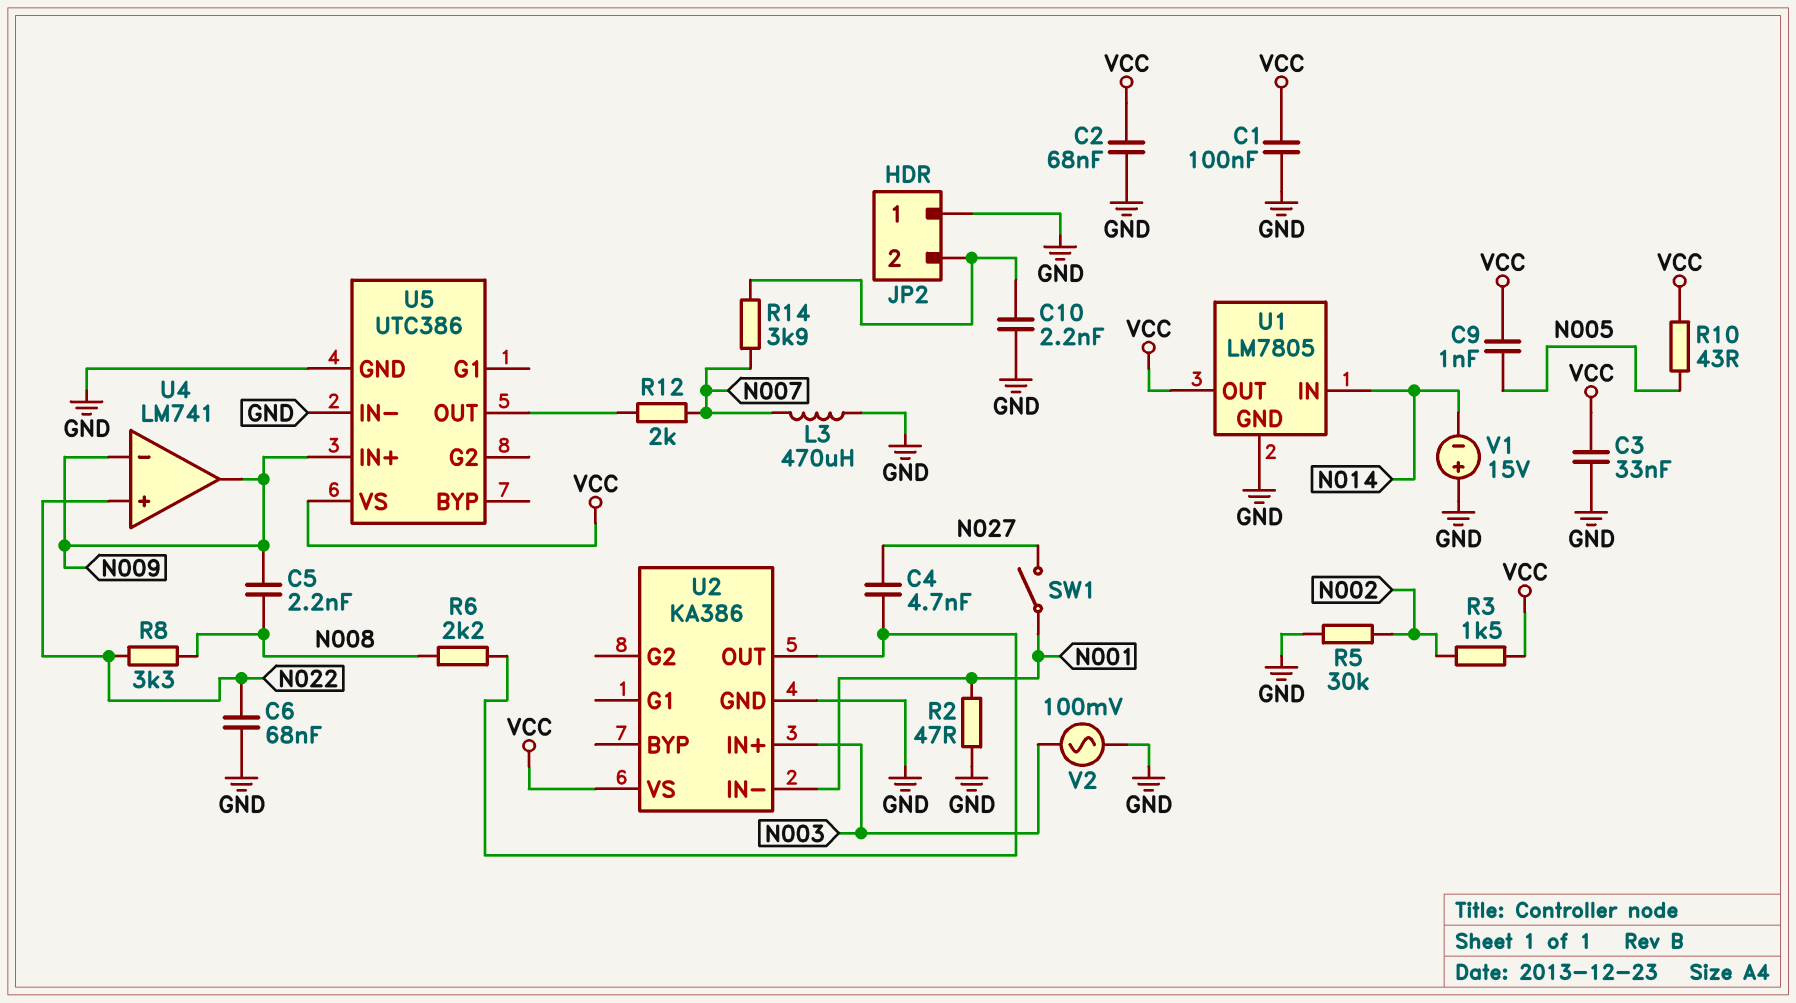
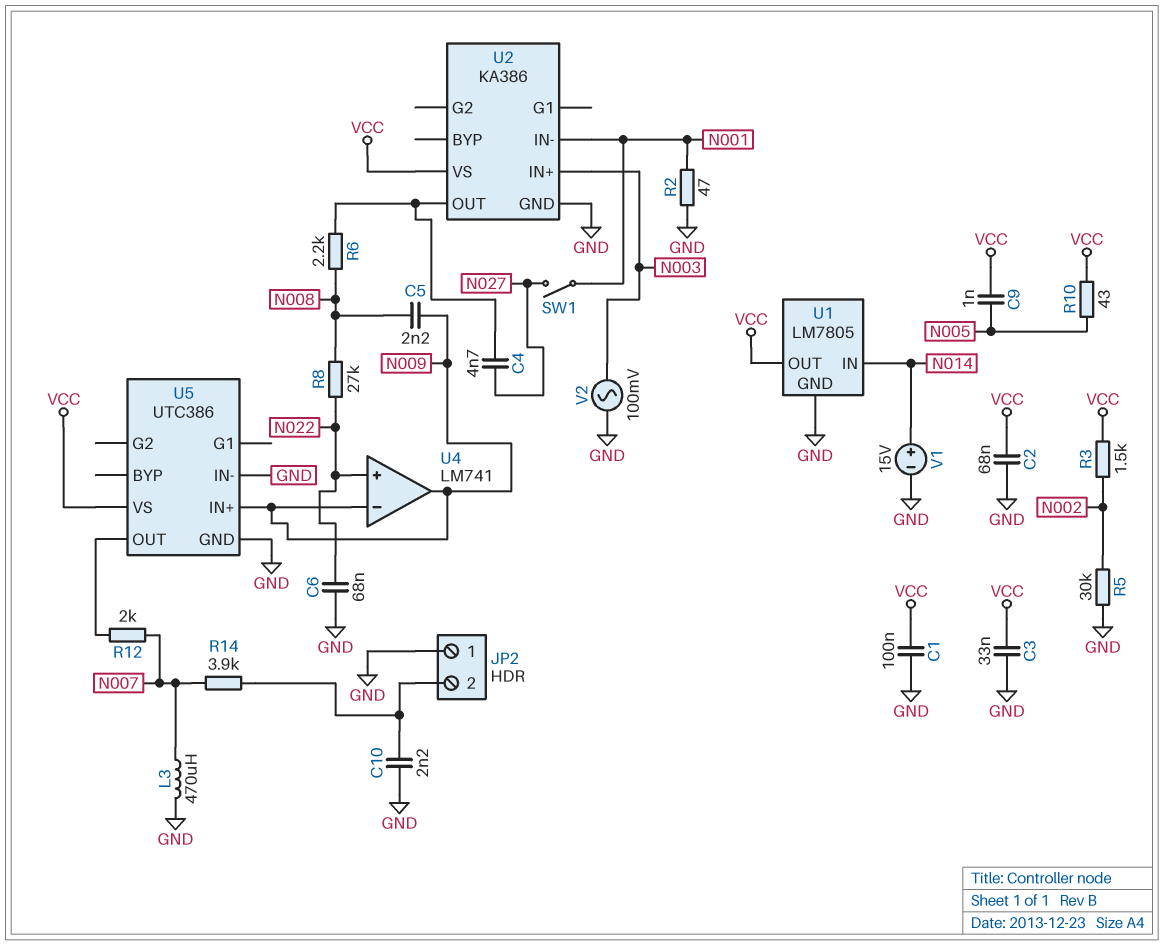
R8: 3.3k (N008, N022) -> 27k (N008, N022)
V1: 15V (plus GND, minus N014) -> 15V (plus N014, minus GND)

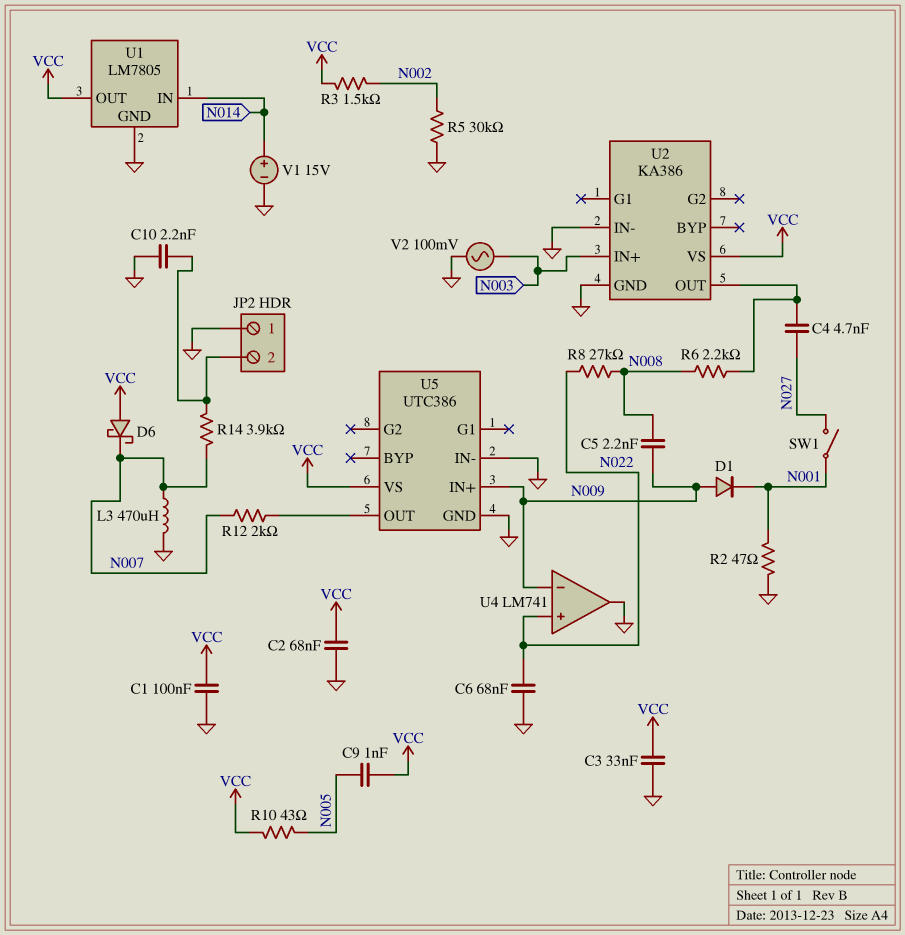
D1: none -> diode (A N009, K N001)
D6: none -> schottky (A VCC, K N007)
U2 pin IN-: N001 -> GND
U4 pin out: N009 -> GND

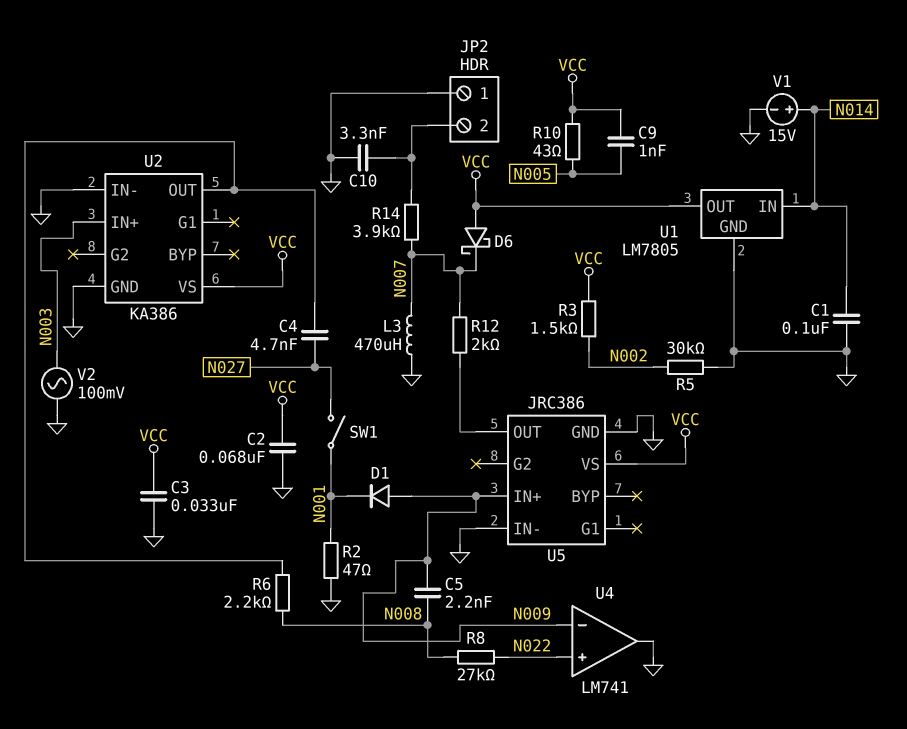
C1: 100nF (GND, VCC) -> 100nF (GND, N014)
C6: 68nF (GND, N022) -> none
C10: 2.2nF (GND, JP2/2) -> 3.3nF (GND, JP2/2)
U5: UTC386 -> JRC386

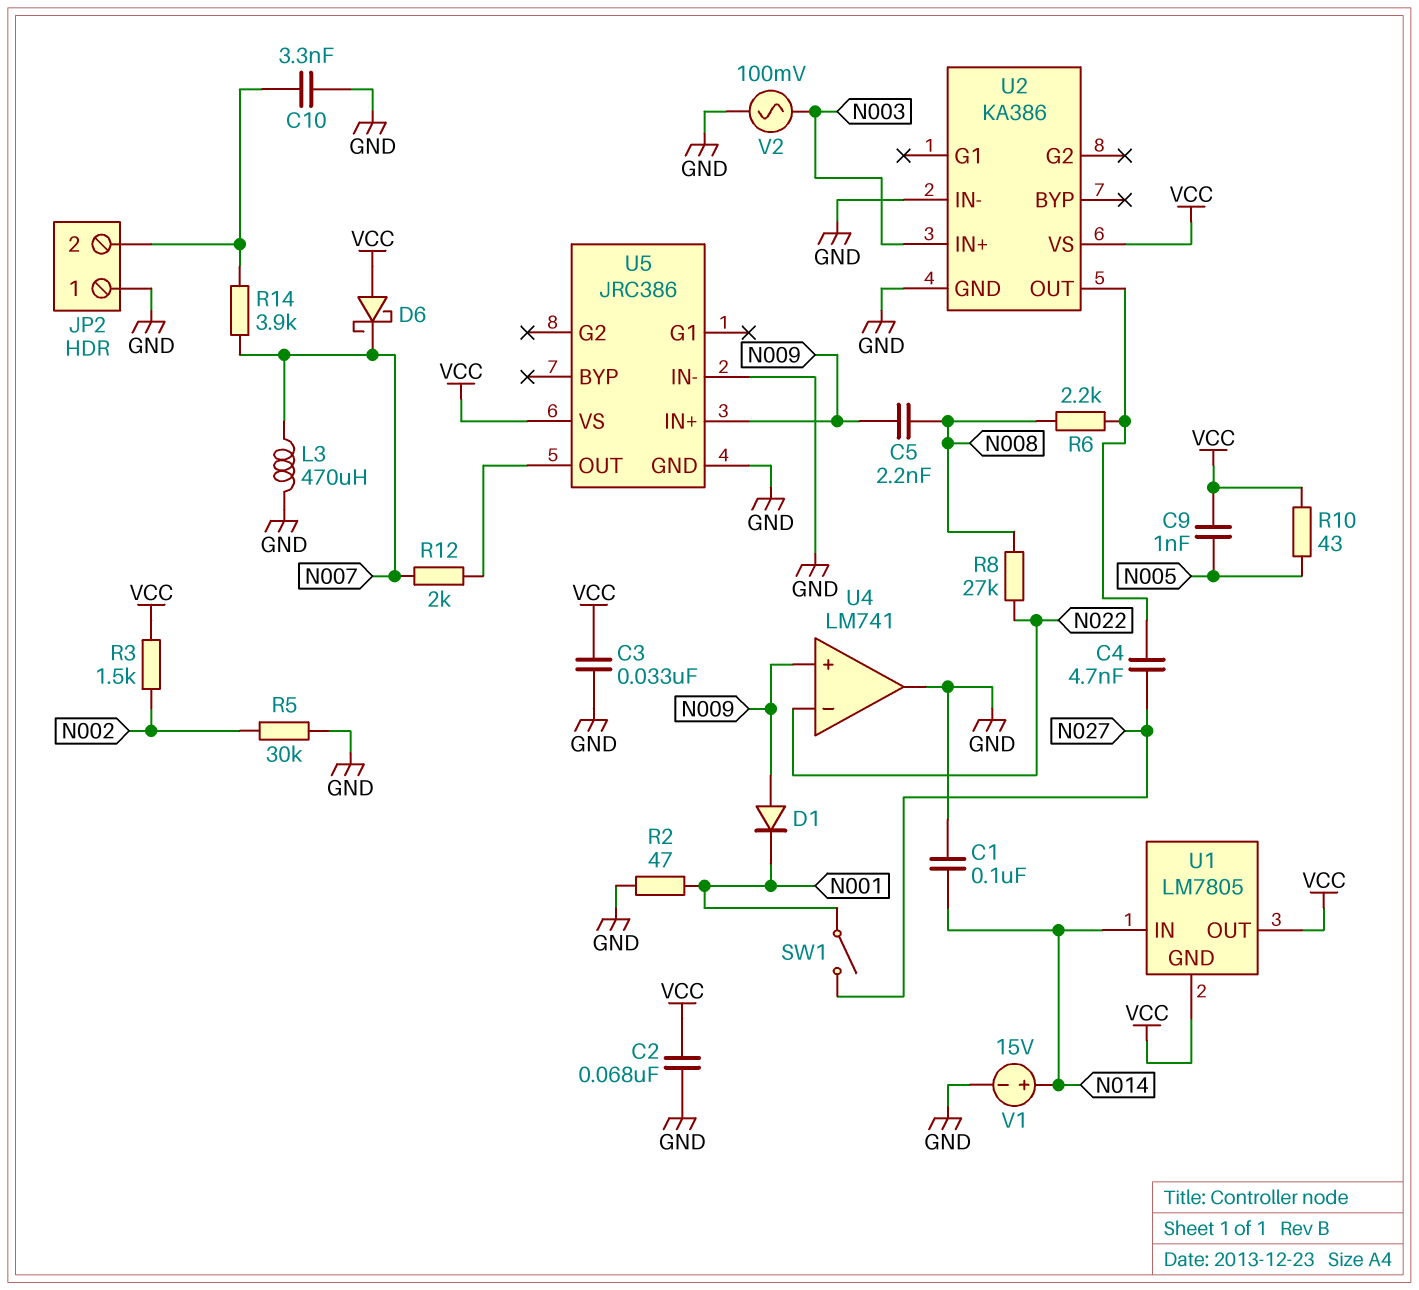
U1 pin GND: GND -> VCC
U4 pin in+: N022 -> N009
U4 pin in-: N009 -> N022

